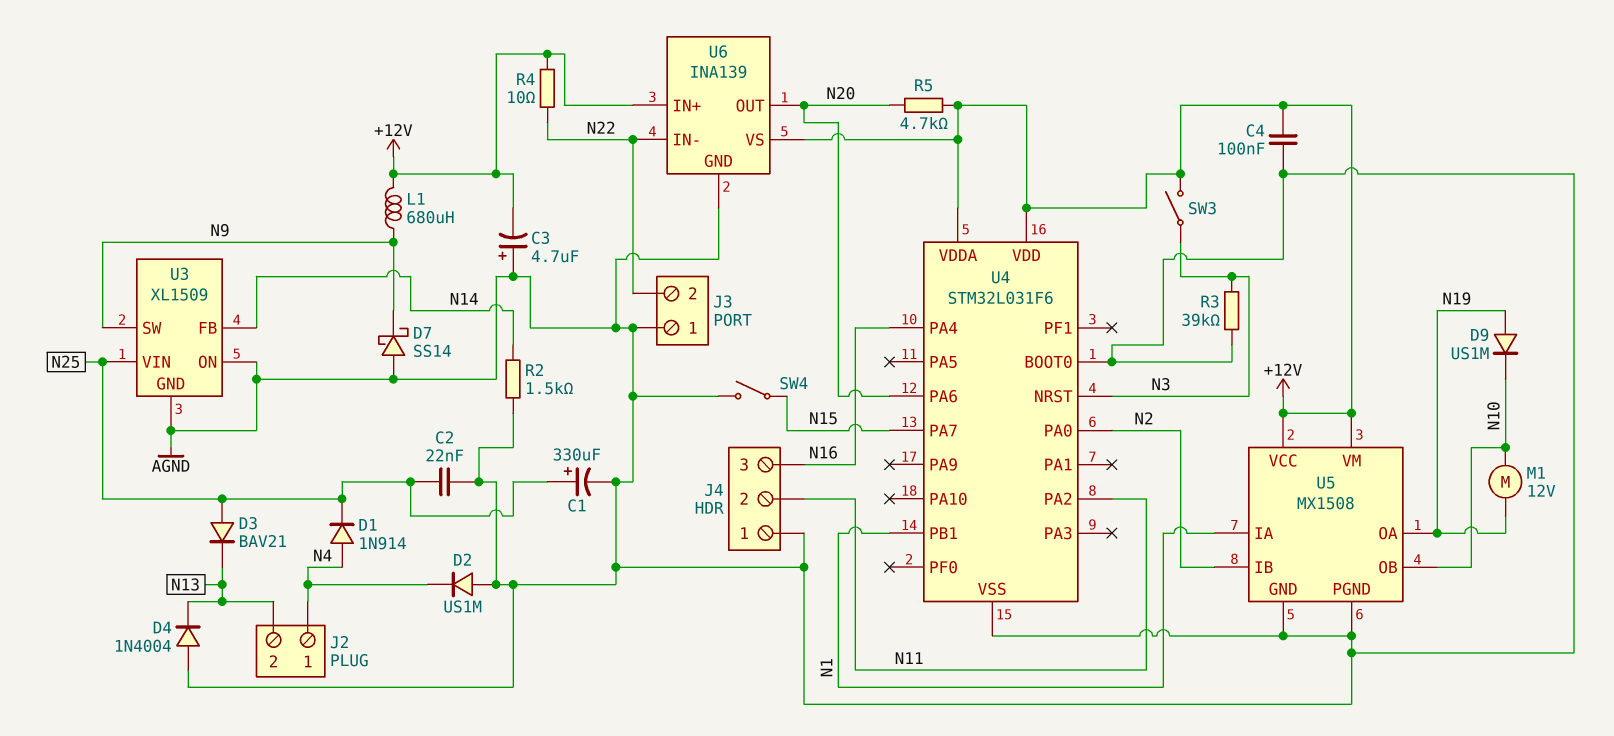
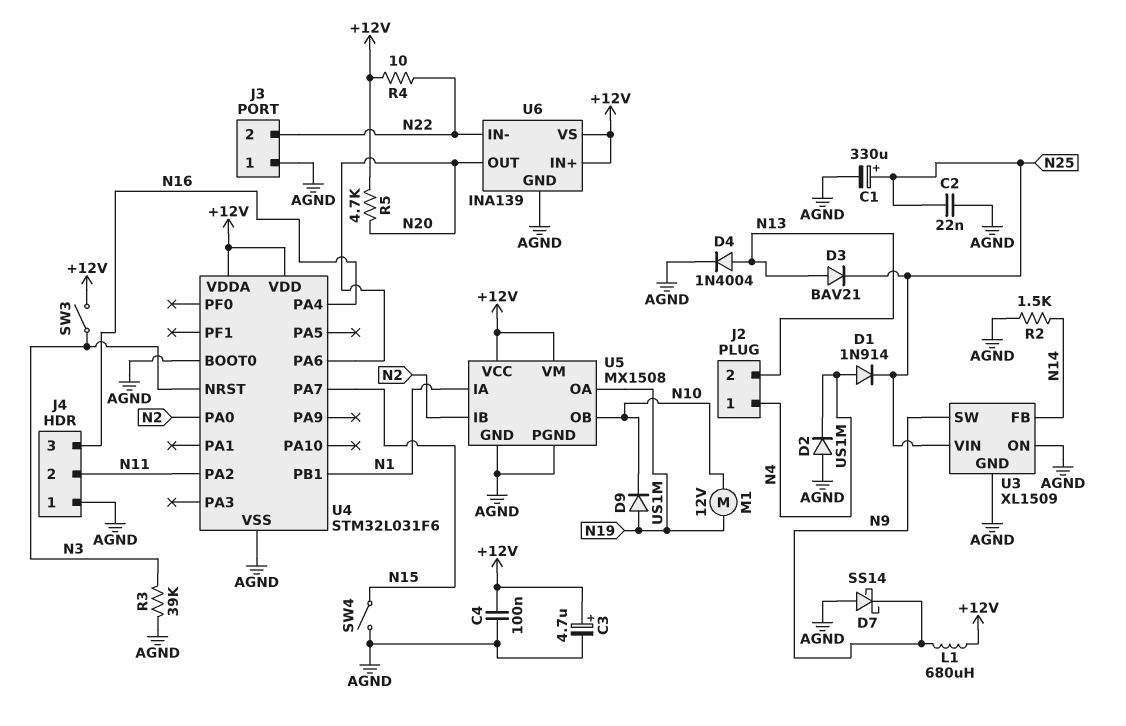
C3: 4.7uF (plus AGND, minus +12V) -> 4.7uF (plus +12V, minus AGND)
D3: diode BAV21 (A N25, K N13) -> diode BAV21 (A N13, K N25)
D4: diode 1N4004 (A AGND, K N13) -> diode 1N4004 (A N13, K AGND)

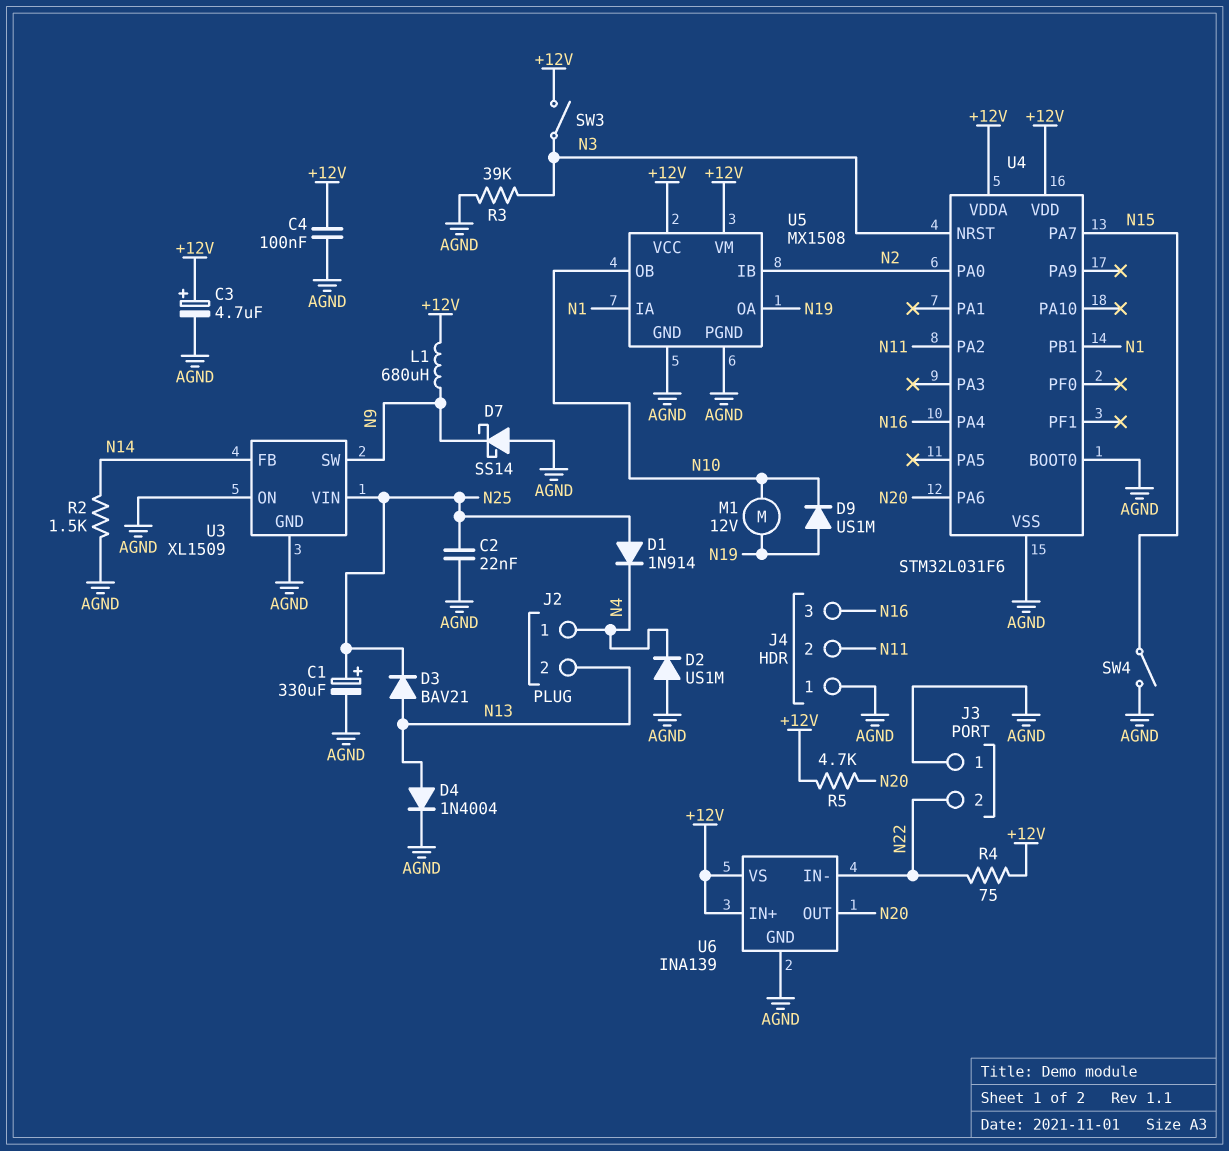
D1: diode 1N914 (A N4, K N25) -> diode 1N914 (A N25, K N4)
R4: 10 (+12V, N22) -> 75 (+12V, N22)

